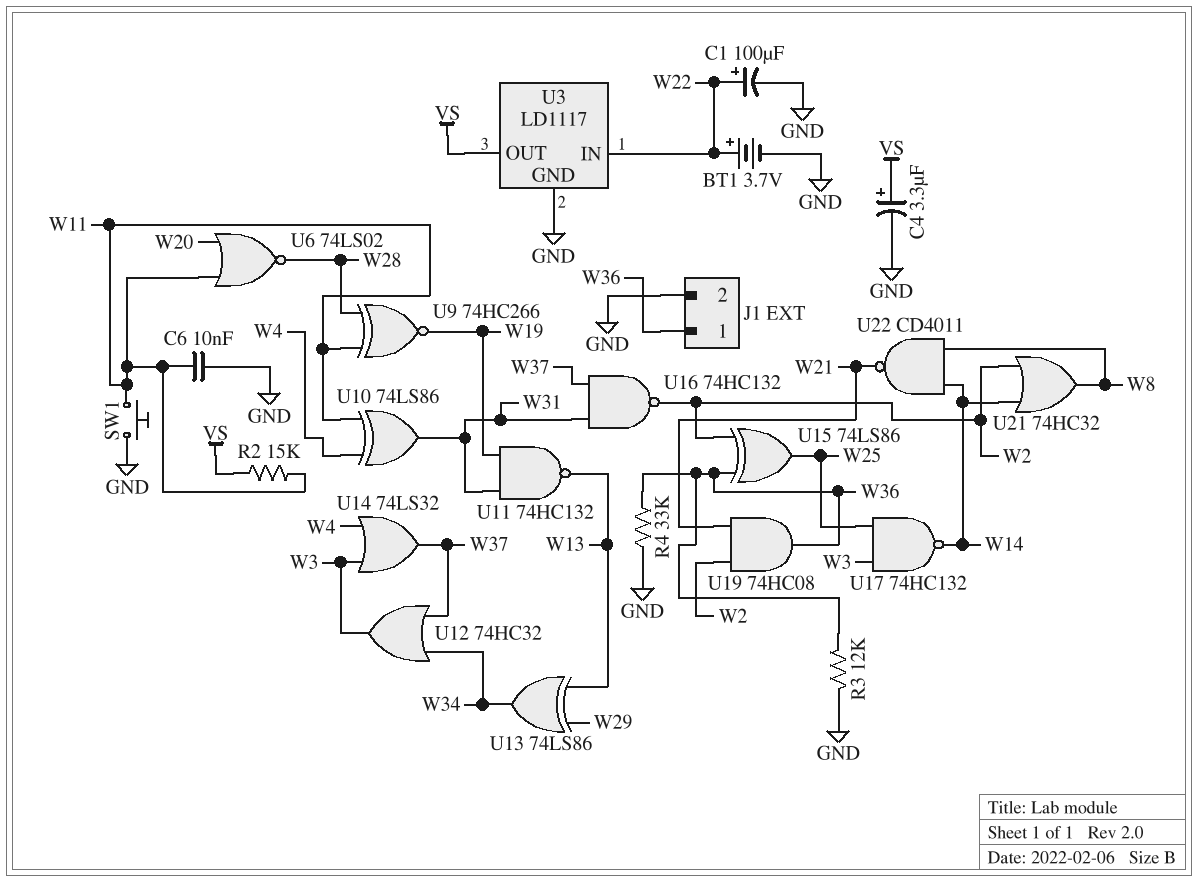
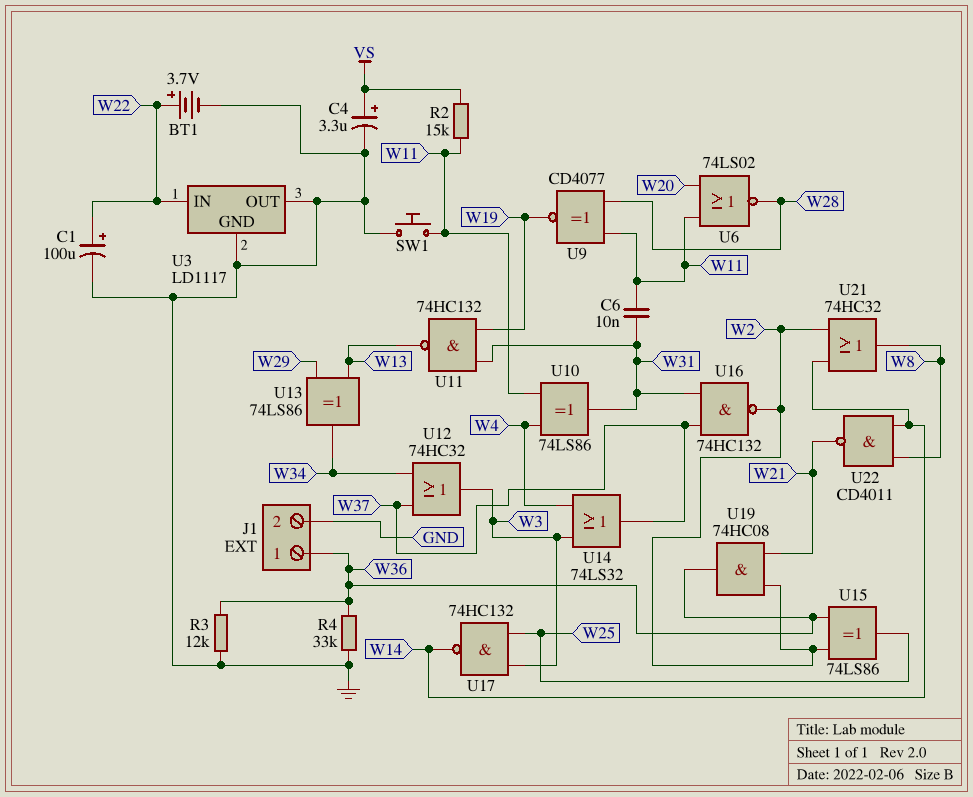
C6: 10nF (GND, W11) -> 10nF (W11, W31)
U3 pin OUT: VS -> GND
U9: XNOR 74HC266 (in W11, in W28, out W19) -> XNOR CD4077 (in W11, in W28, out W19)

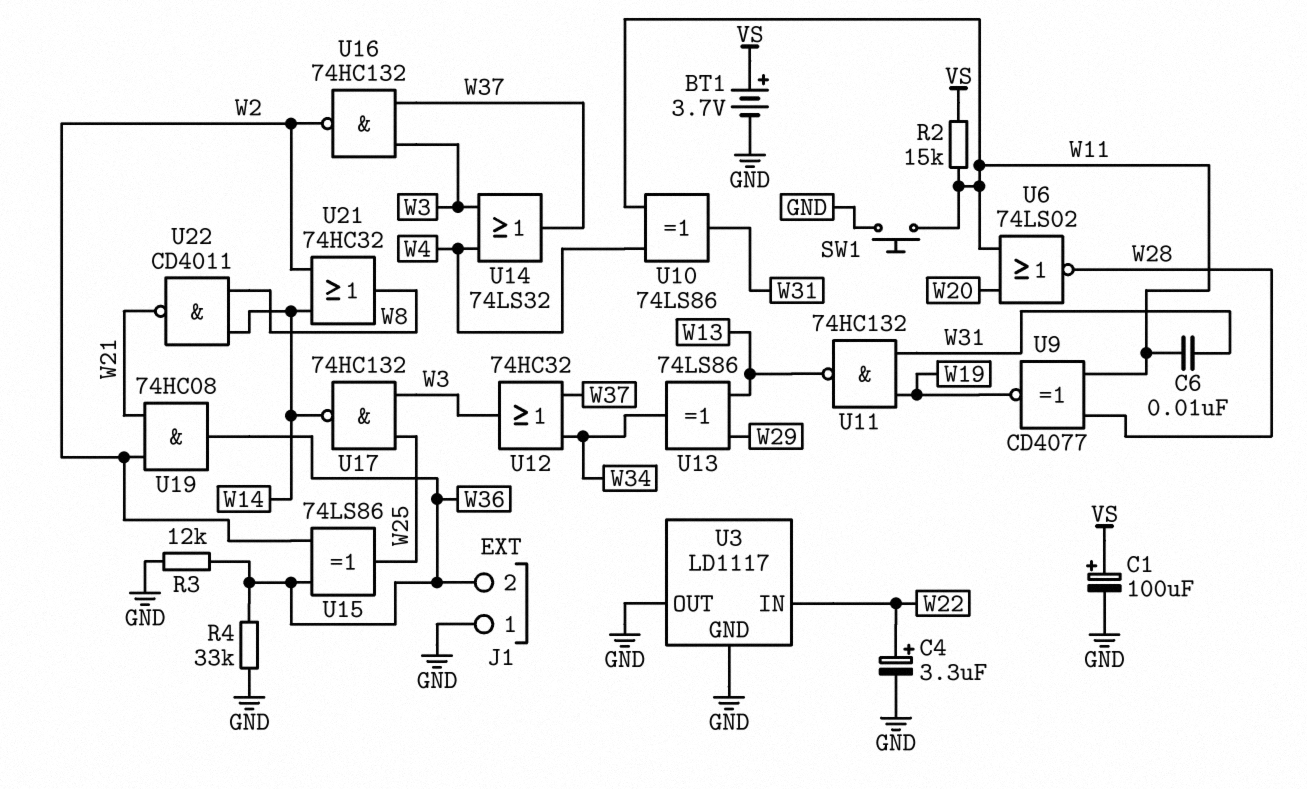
BT1: 3.7V (plus W22, minus GND) -> 3.7V (plus VS, minus GND)
C1: 100uF (plus W22, minus GND) -> 100uF (plus VS, minus GND)
C4: 3.3uF (plus VS, minus GND) -> 3.3uF (plus W22, minus GND)
J1 pin 1: W36 -> GND
J1 pin 2: GND -> W36
U16: NAND 74HC132 (in W31, in W37, out W2) -> NAND 74HC132 (in W3, in W37, out W2)

